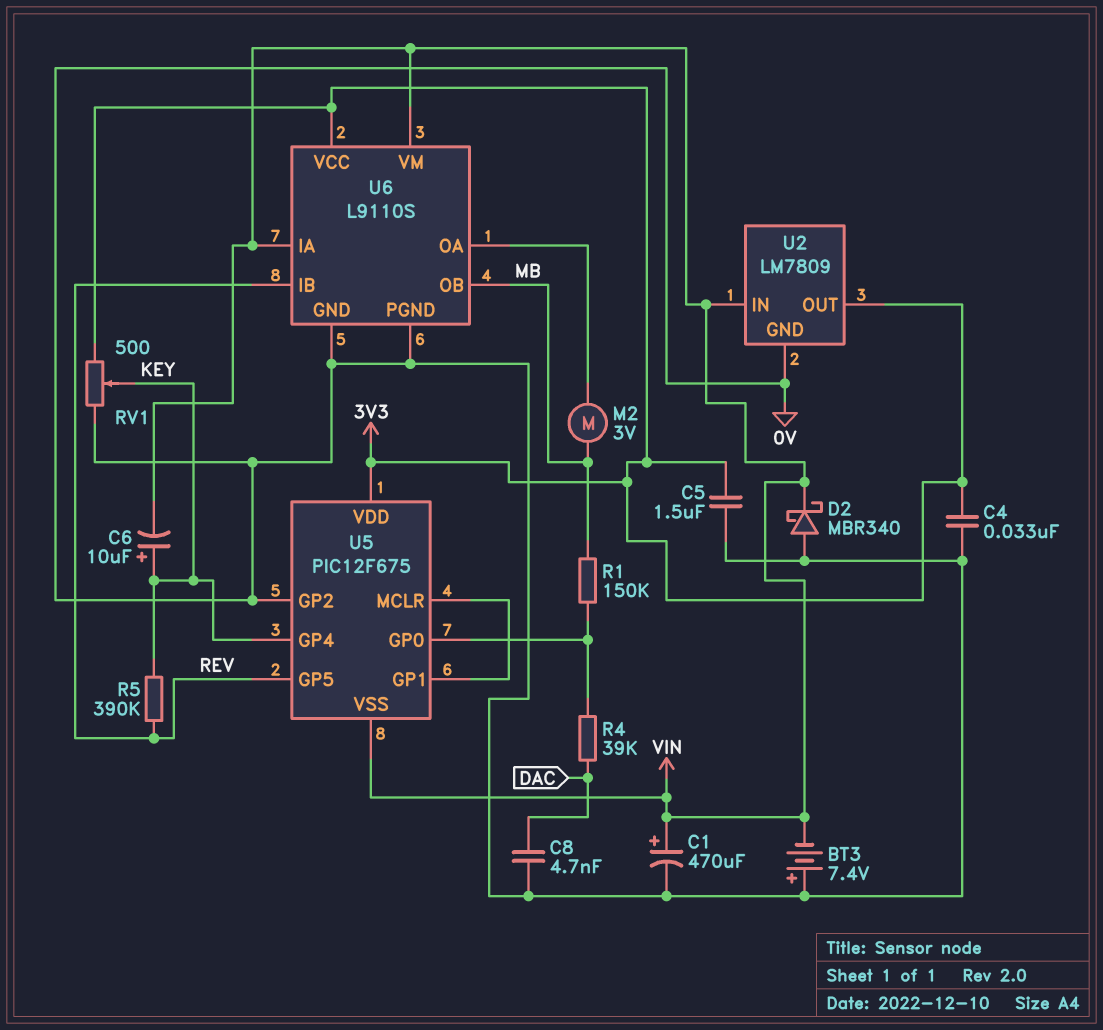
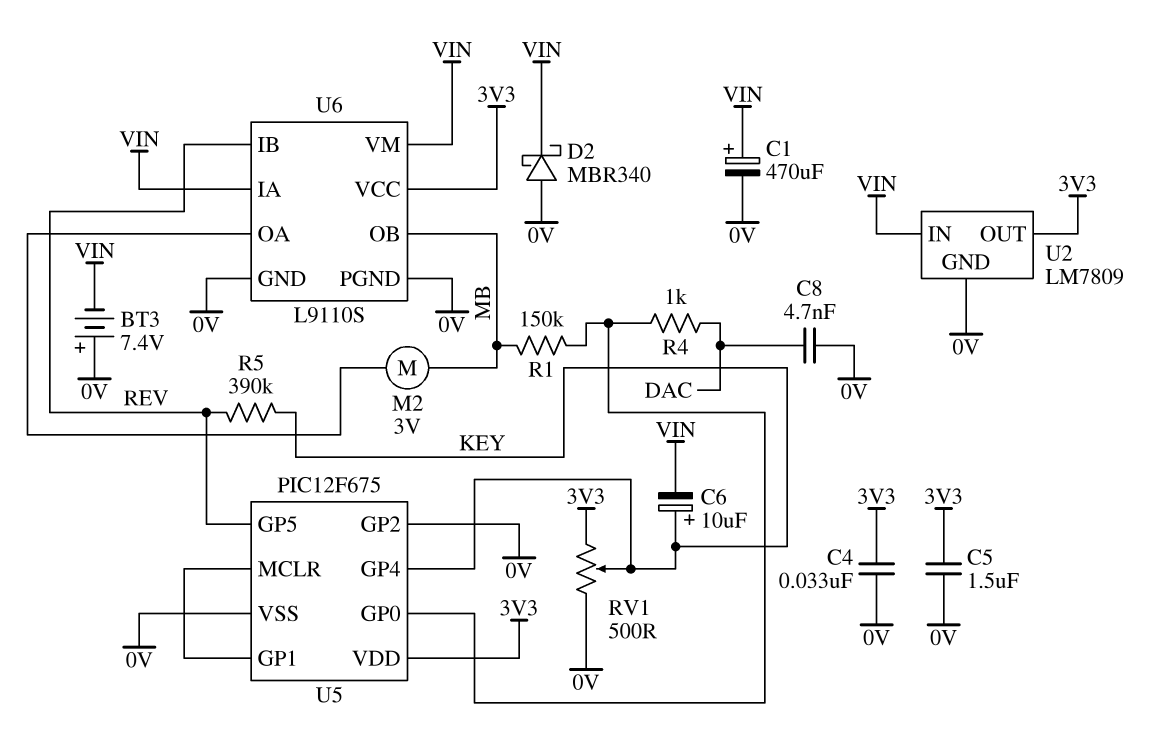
R4: 39k (DAC, U5/GP0) -> 1k (DAC, U5/GP0)
U5 pin VSS: VIN -> 0V

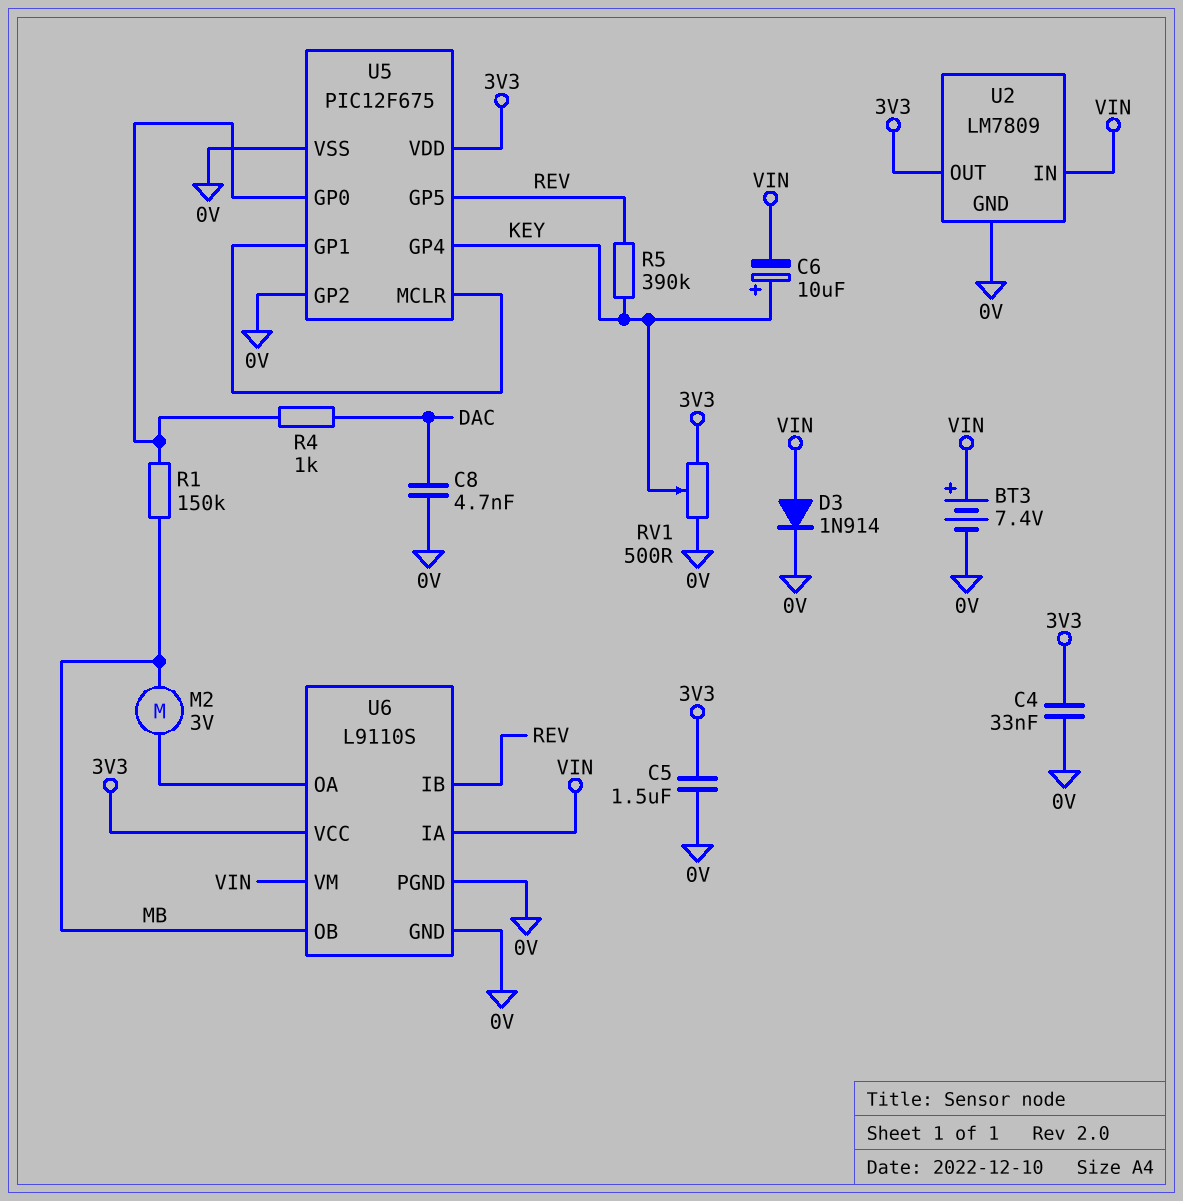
BT3: 7.4V (plus 0V, minus VIN) -> 7.4V (plus VIN, minus 0V)
C1: 470uF (plus VIN, minus 0V) -> none
D2: schottky MBR340 (A 0V, K VIN) -> none
D3: none -> diode 1N914 (A VIN, K 0V)

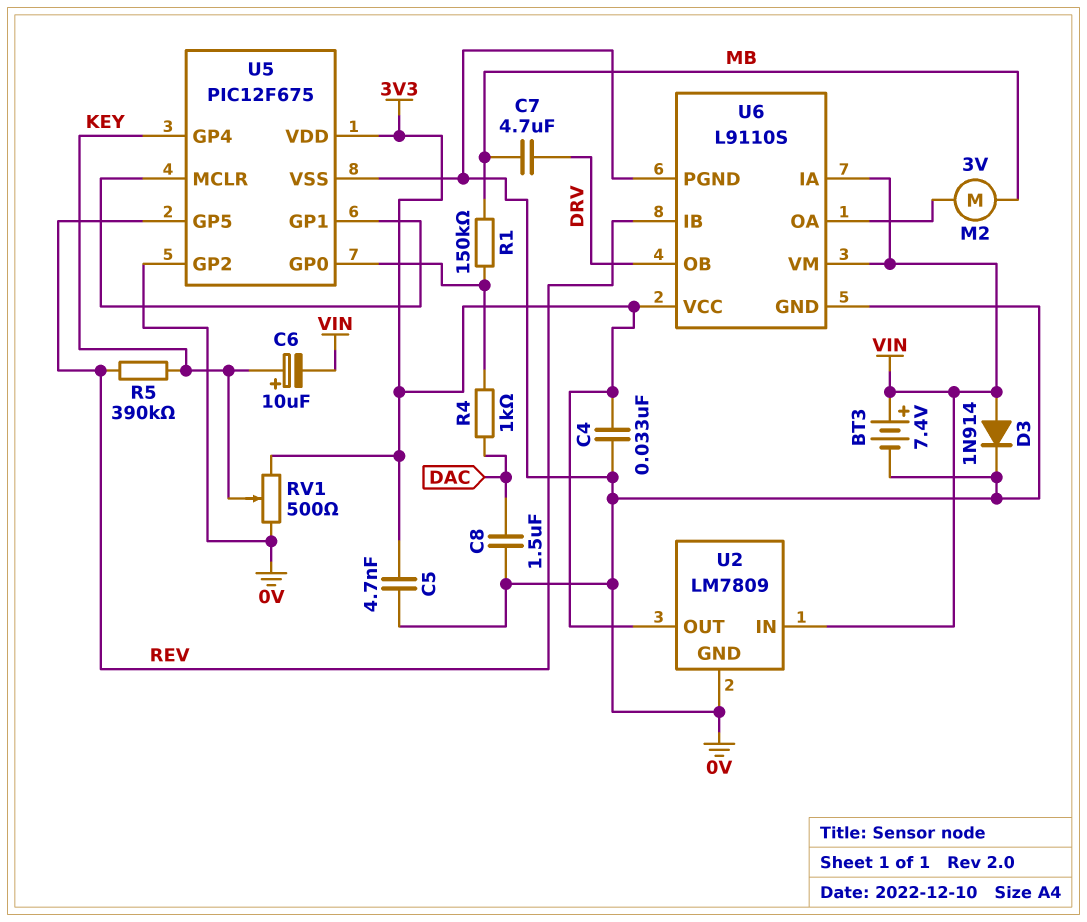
C5: 1.5uF (0V, 3V3) -> 4.7nF (0V, 3V3)
C7: none -> 4.7uF (DRV, MB)
C8: 4.7nF (0V, DAC) -> 1.5uF (0V, DAC)
U6 pin OB: MB -> DRV

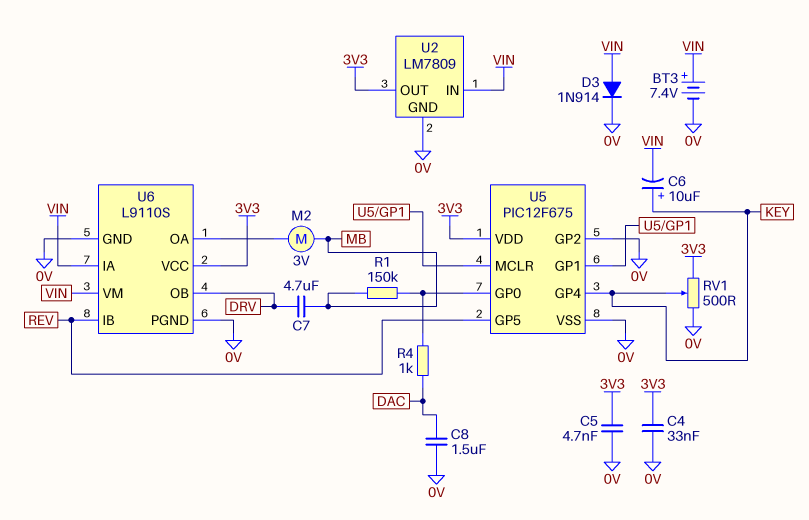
R5: 390k (KEY, REV) -> none

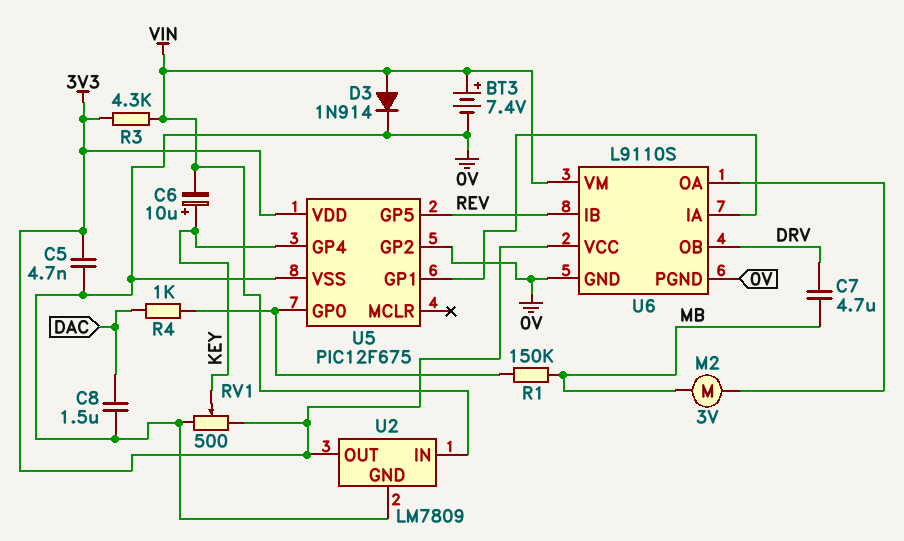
C4: 33nF (0V, 3V3) -> none
R3: none -> 4.3k (3V3, VIN)
U5 pin MCLR: U5/GP1 -> none
U6 pin IA: VIN -> U5/GP1

